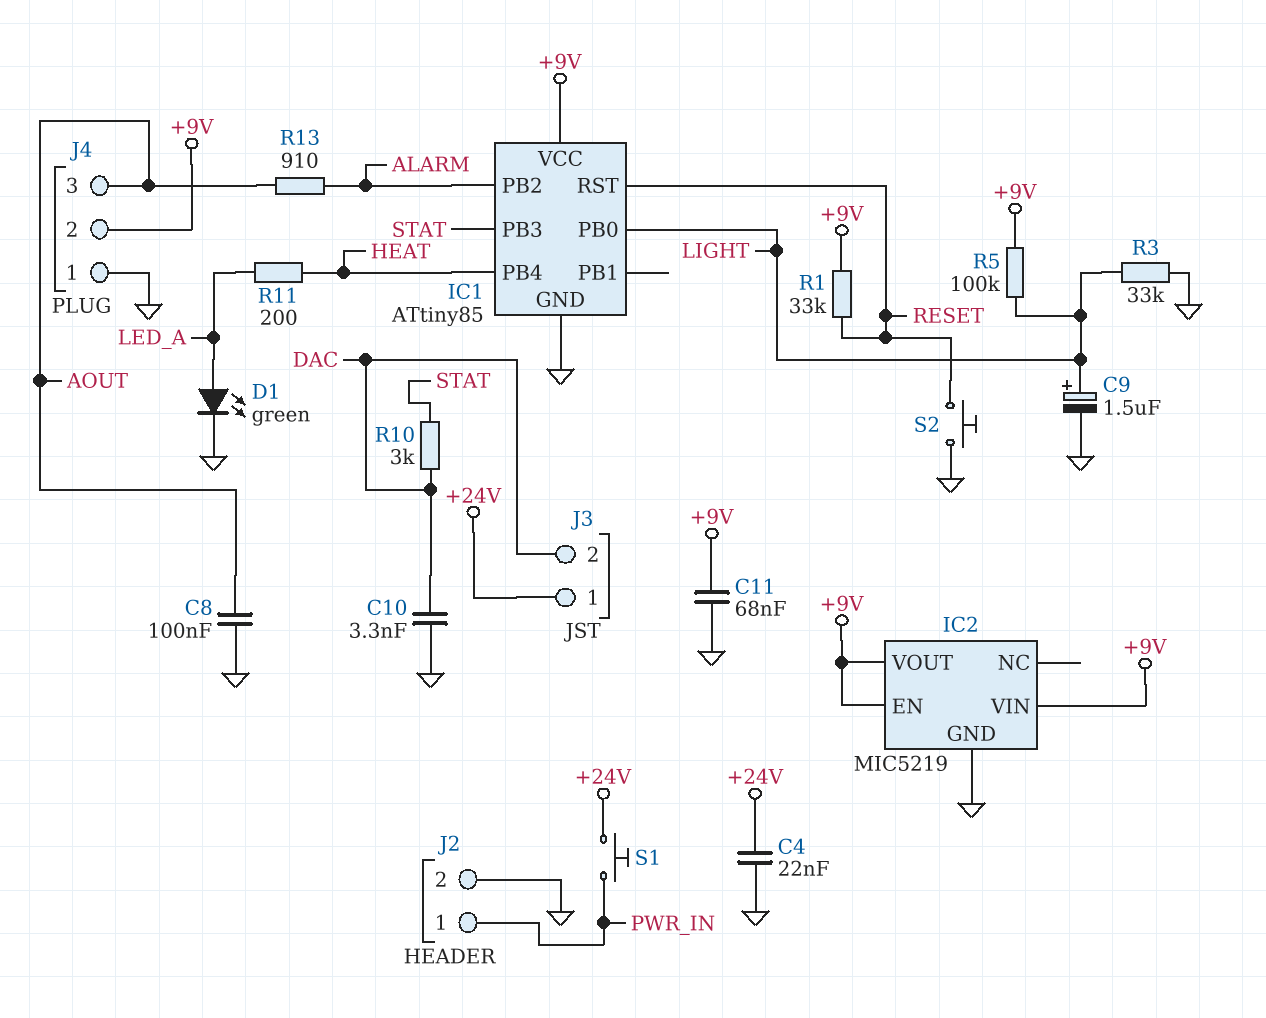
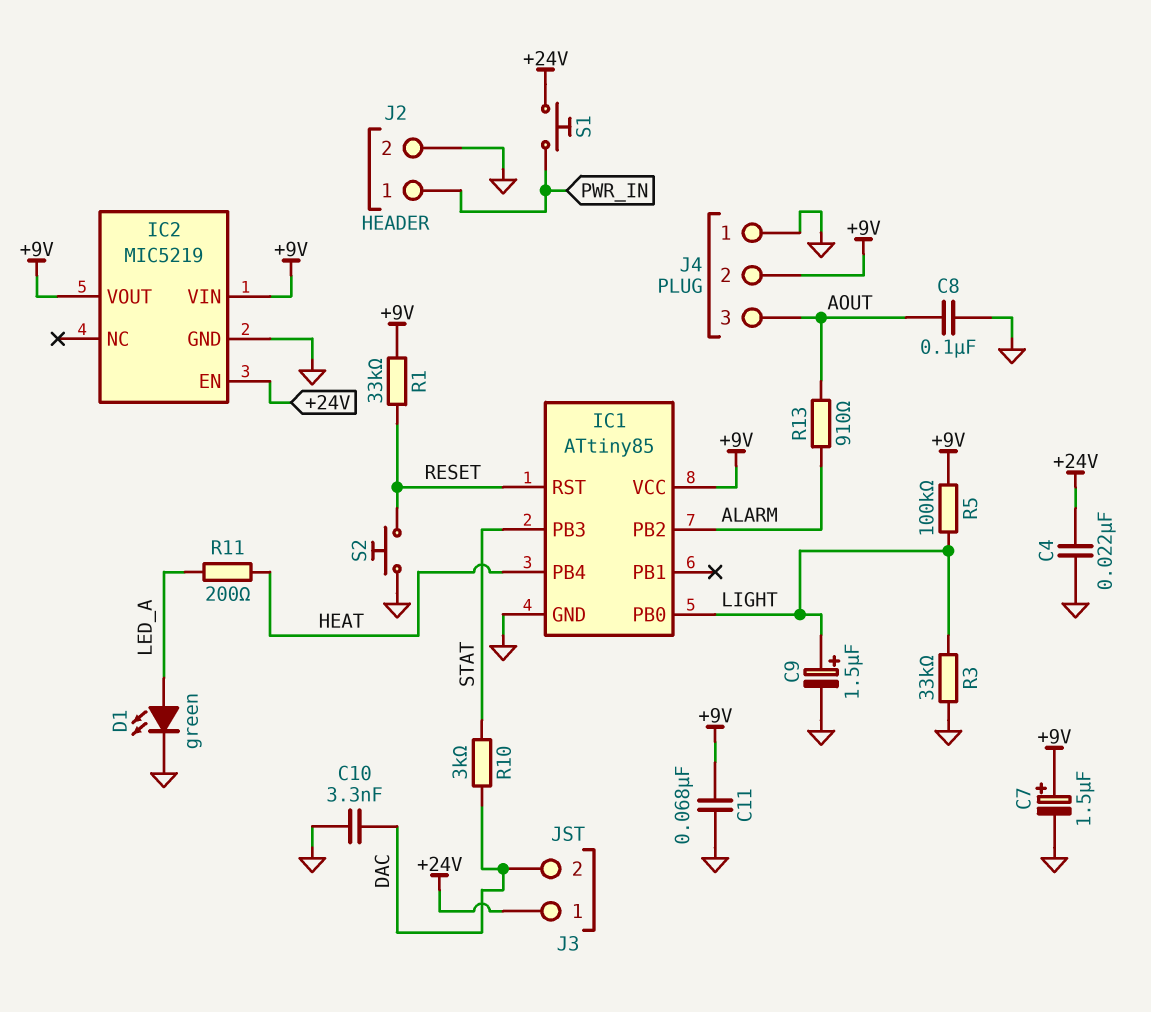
C7: none -> 1.5uF (plus +9V, minus GND)
IC2 pin EN: +9V -> +24V

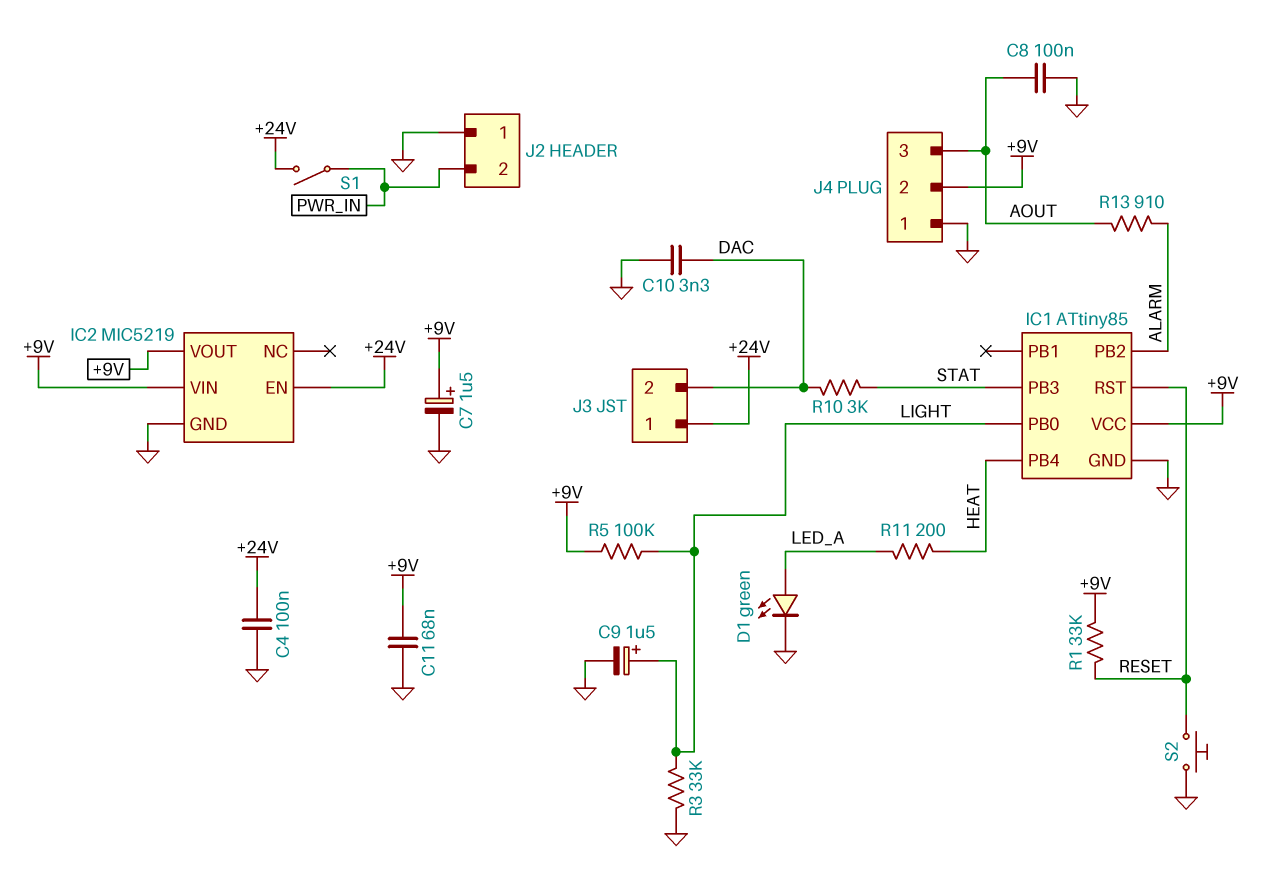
C4: 22nF (+24V, GND) -> 100nF (+24V, GND)
J2 pin 1: PWR_IN -> GND
J2 pin 2: GND -> PWR_IN
S1: button (+24V, PWR_IN) -> switch (+24V, PWR_IN)

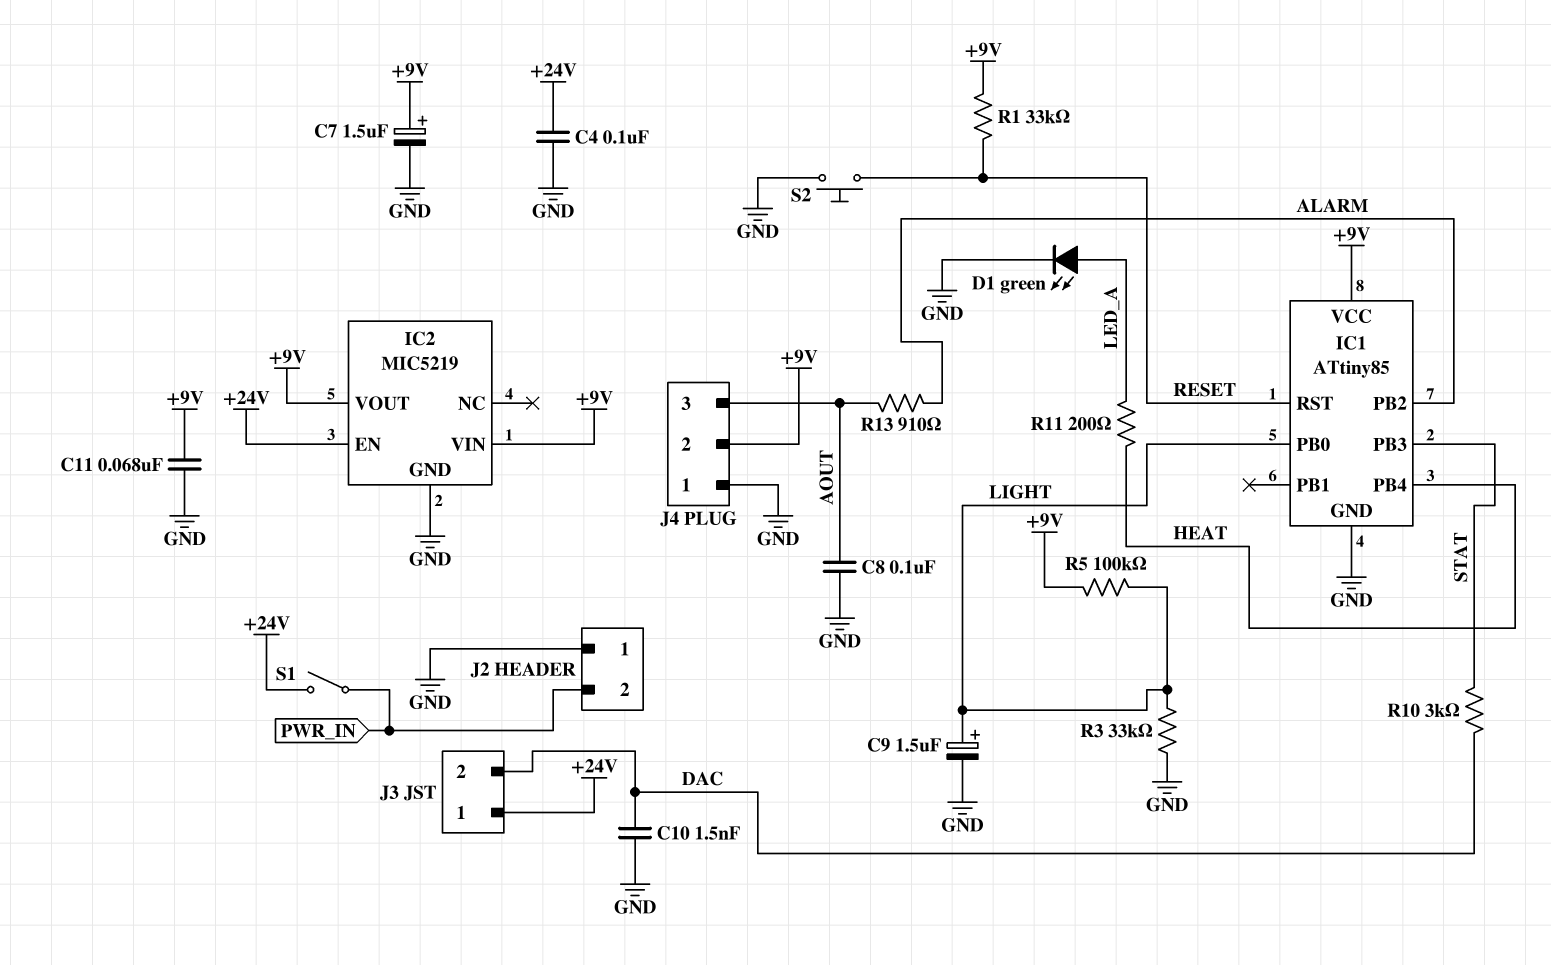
C10: 3.3nF (DAC, GND) -> 1.5nF (DAC, GND)

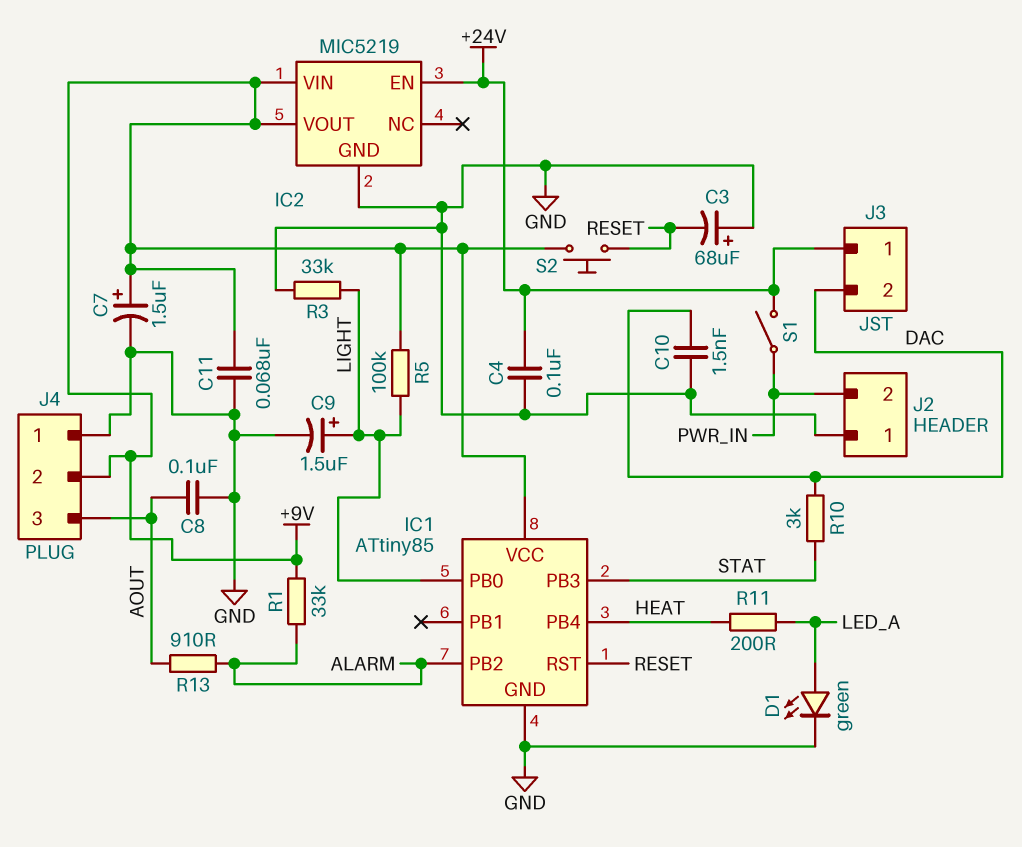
C3: none -> 68uF (plus GND, minus RESET)
R1: 33k (+9V, RESET) -> 33k (+9V, ALARM)
S2: button (GND, RESET) -> button (+9V, RESET)

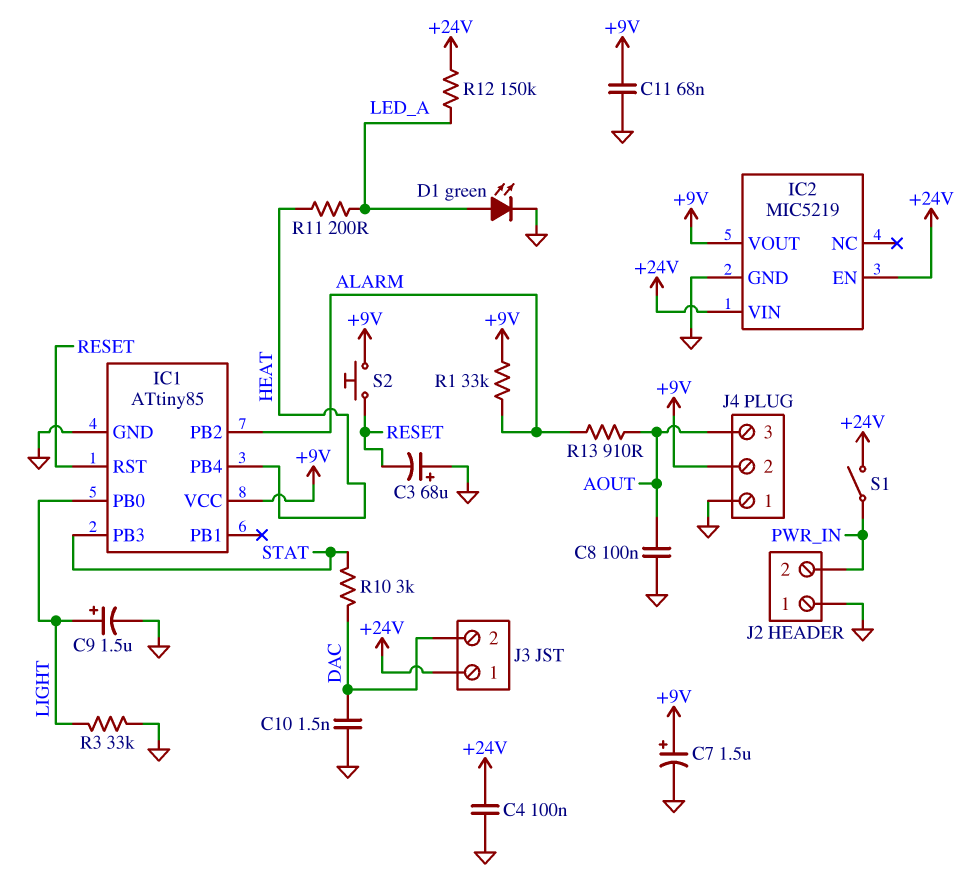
IC2 pin VIN: +9V -> +24V
R5: 100k (+9V, LIGHT) -> none
R12: none -> 150k (+24V, LED_A)

